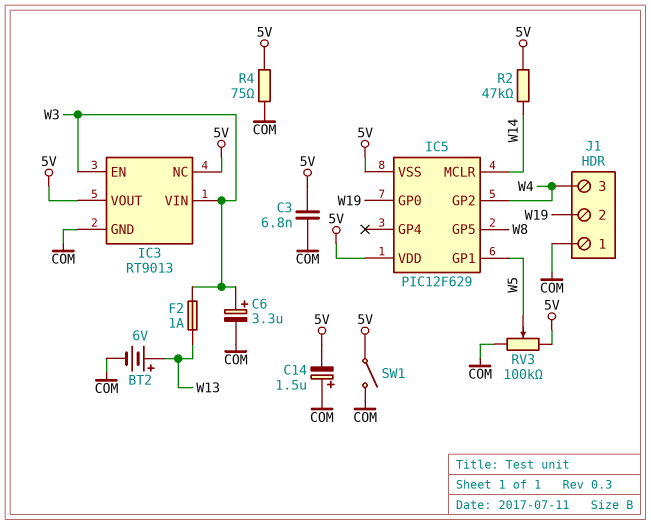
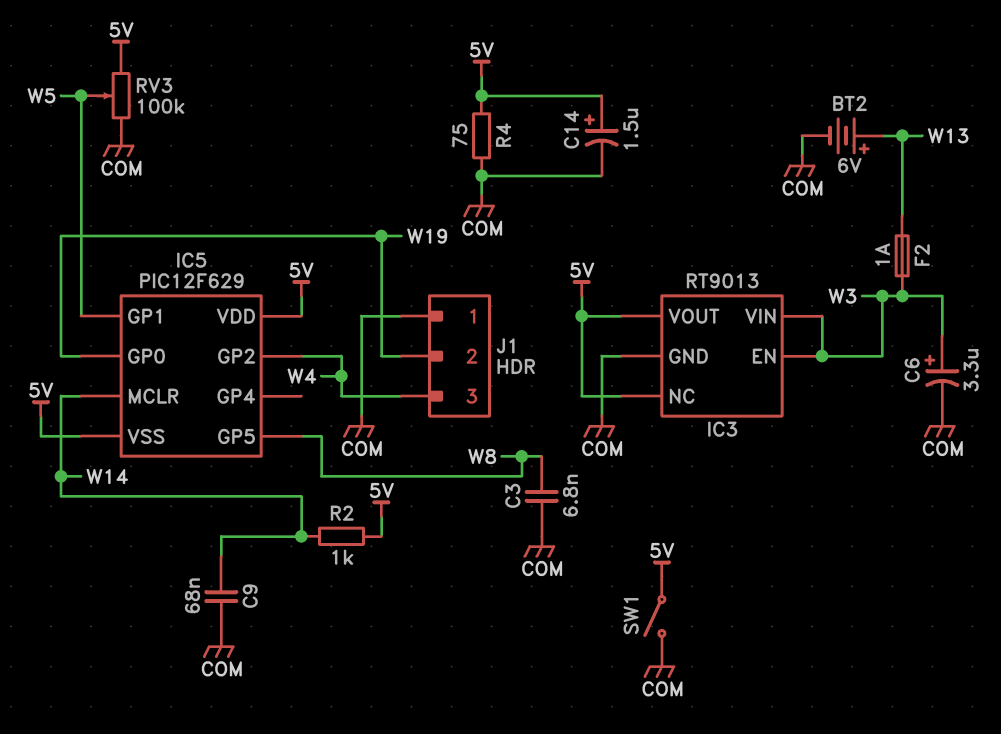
C3: 6.8nF (5V, COM) -> 6.8nF (COM, W8)
C9: none -> 68nF (COM, W14)
C14: 1.5uF (plus COM, minus 5V) -> 1.5uF (plus 5V, minus COM)
R2: 47k (5V, W14) -> 1k (5V, W14)

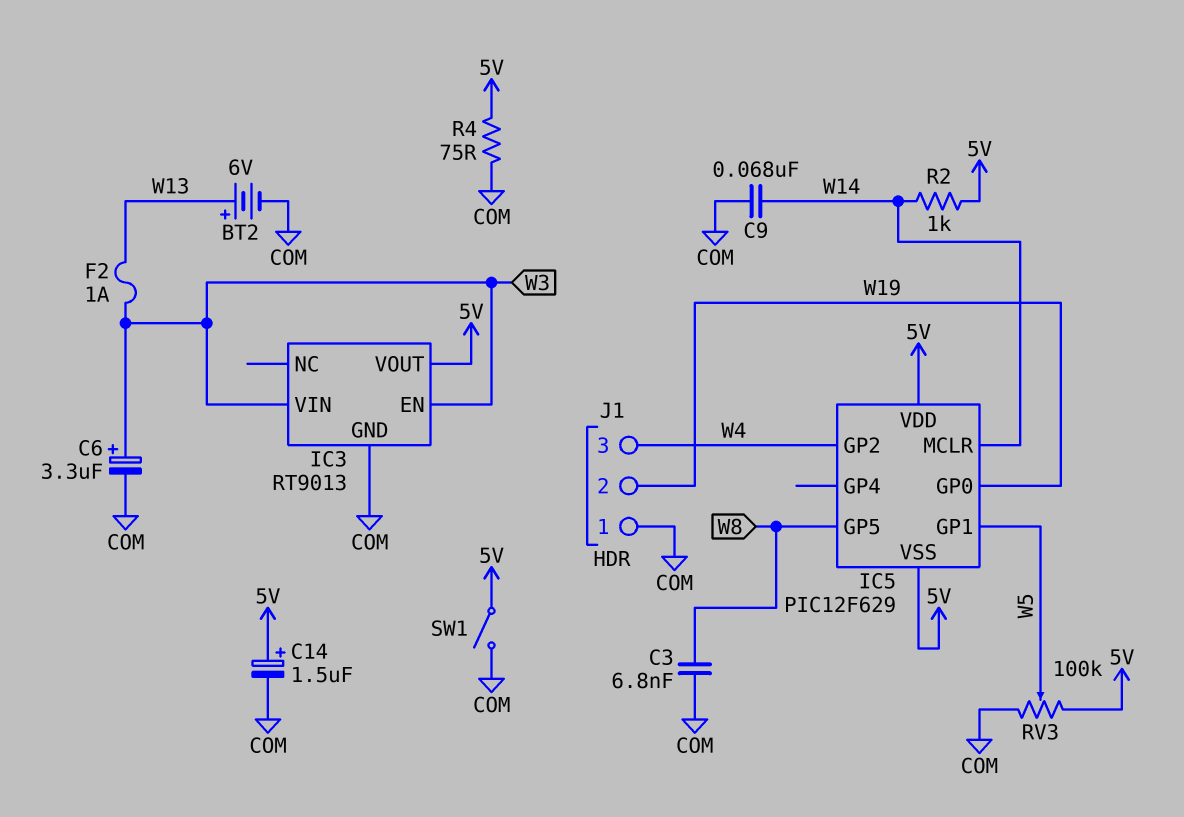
IC3 pin NC: 5V -> none

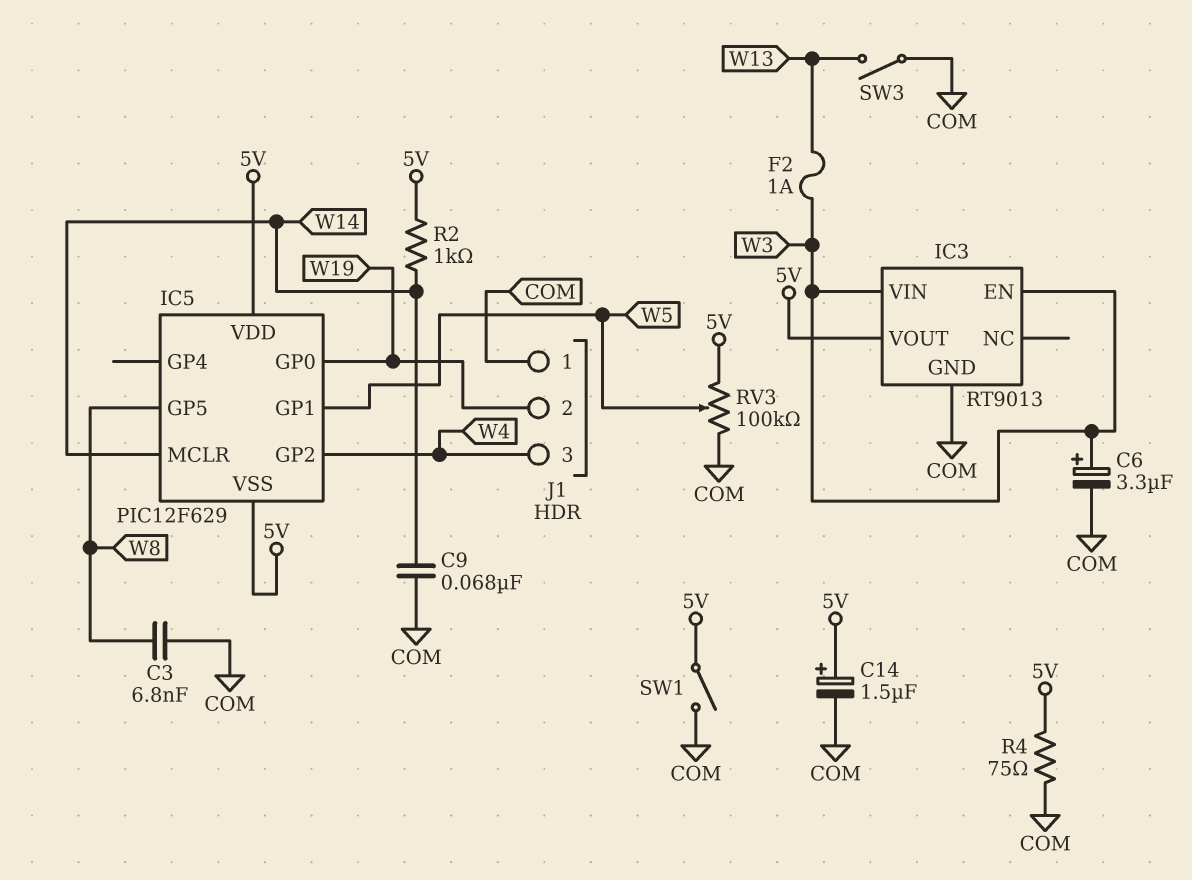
BT2: 6V (plus W13, minus COM) -> none
SW3: none -> switch (COM, W13)

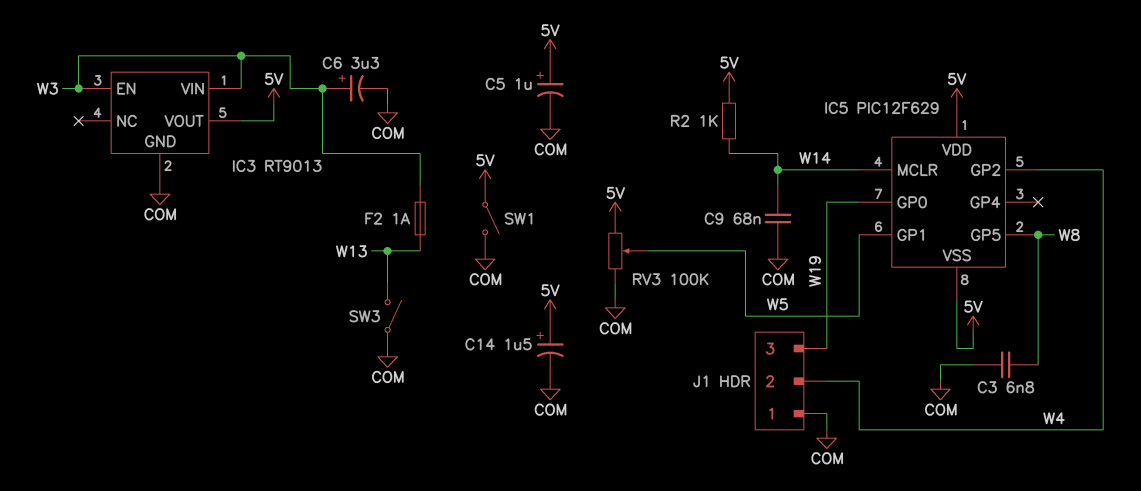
C5: none -> 1uF (plus 5V, minus COM)
J1 pin 2: W19 -> W4
J1 pin 3: W4 -> W19
R4: 75 (5V, COM) -> none

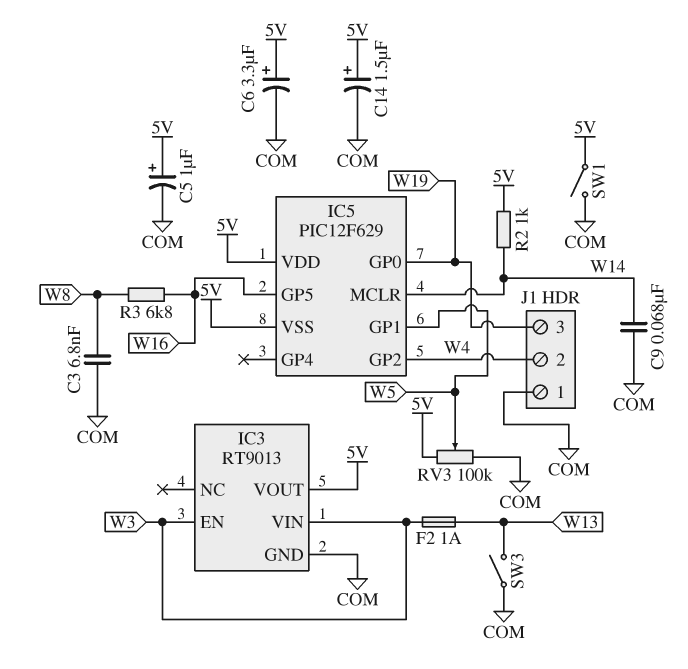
C6: 3.3uF (plus W3, minus COM) -> 3.3uF (plus 5V, minus COM)
IC5 pin GP5: W8 -> W16
R3: none -> 6.8k (W8, W16)

